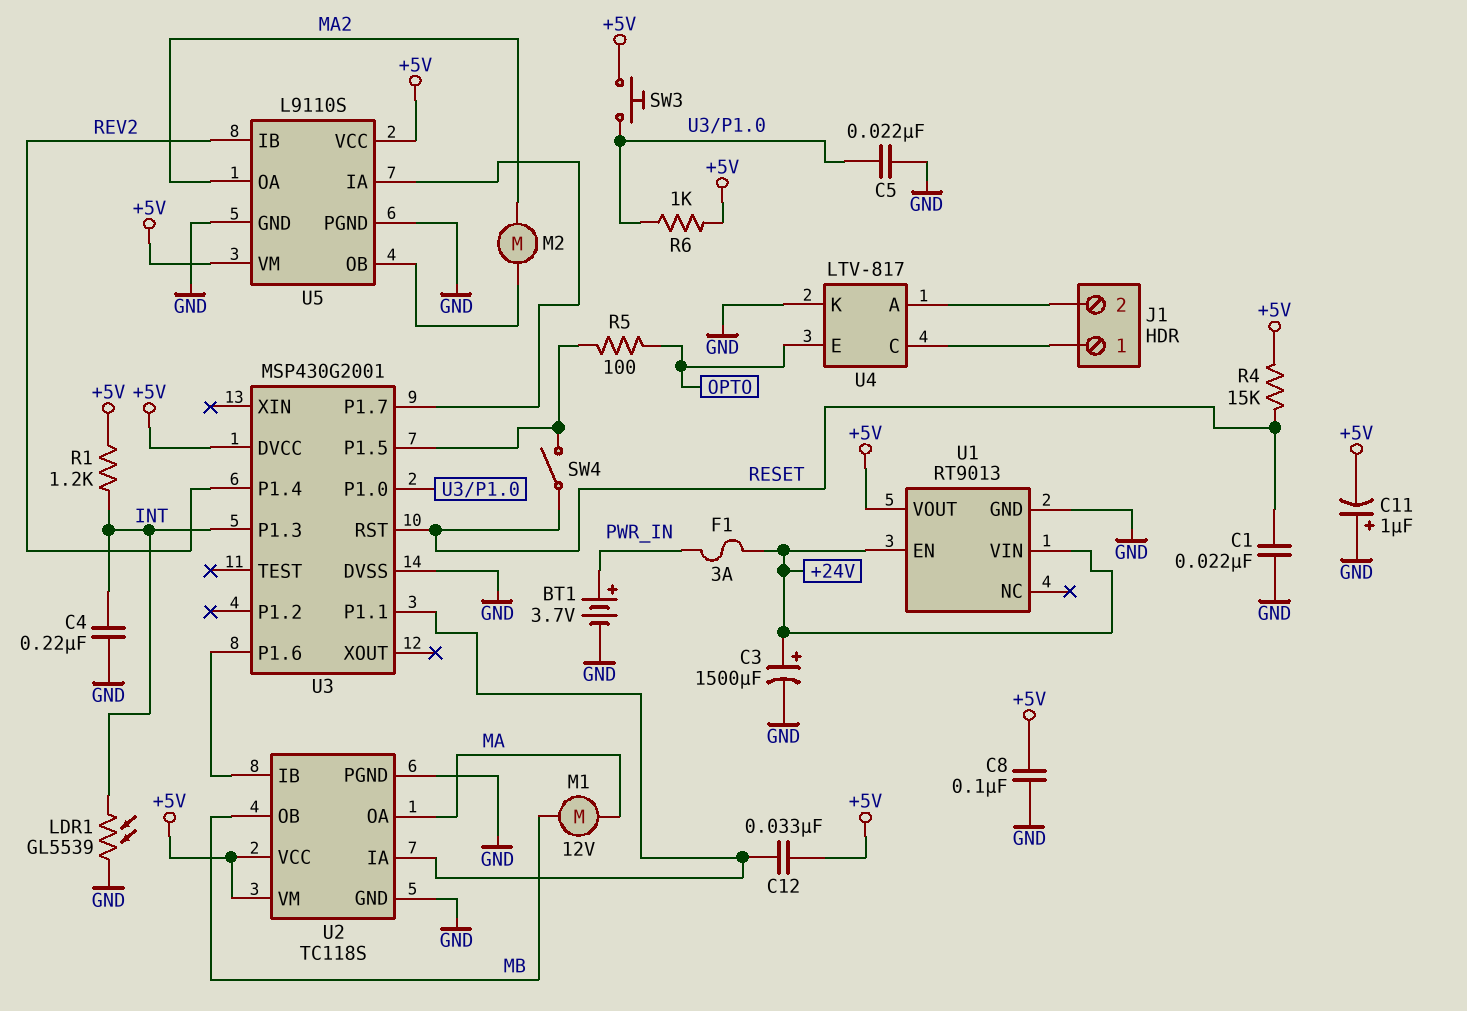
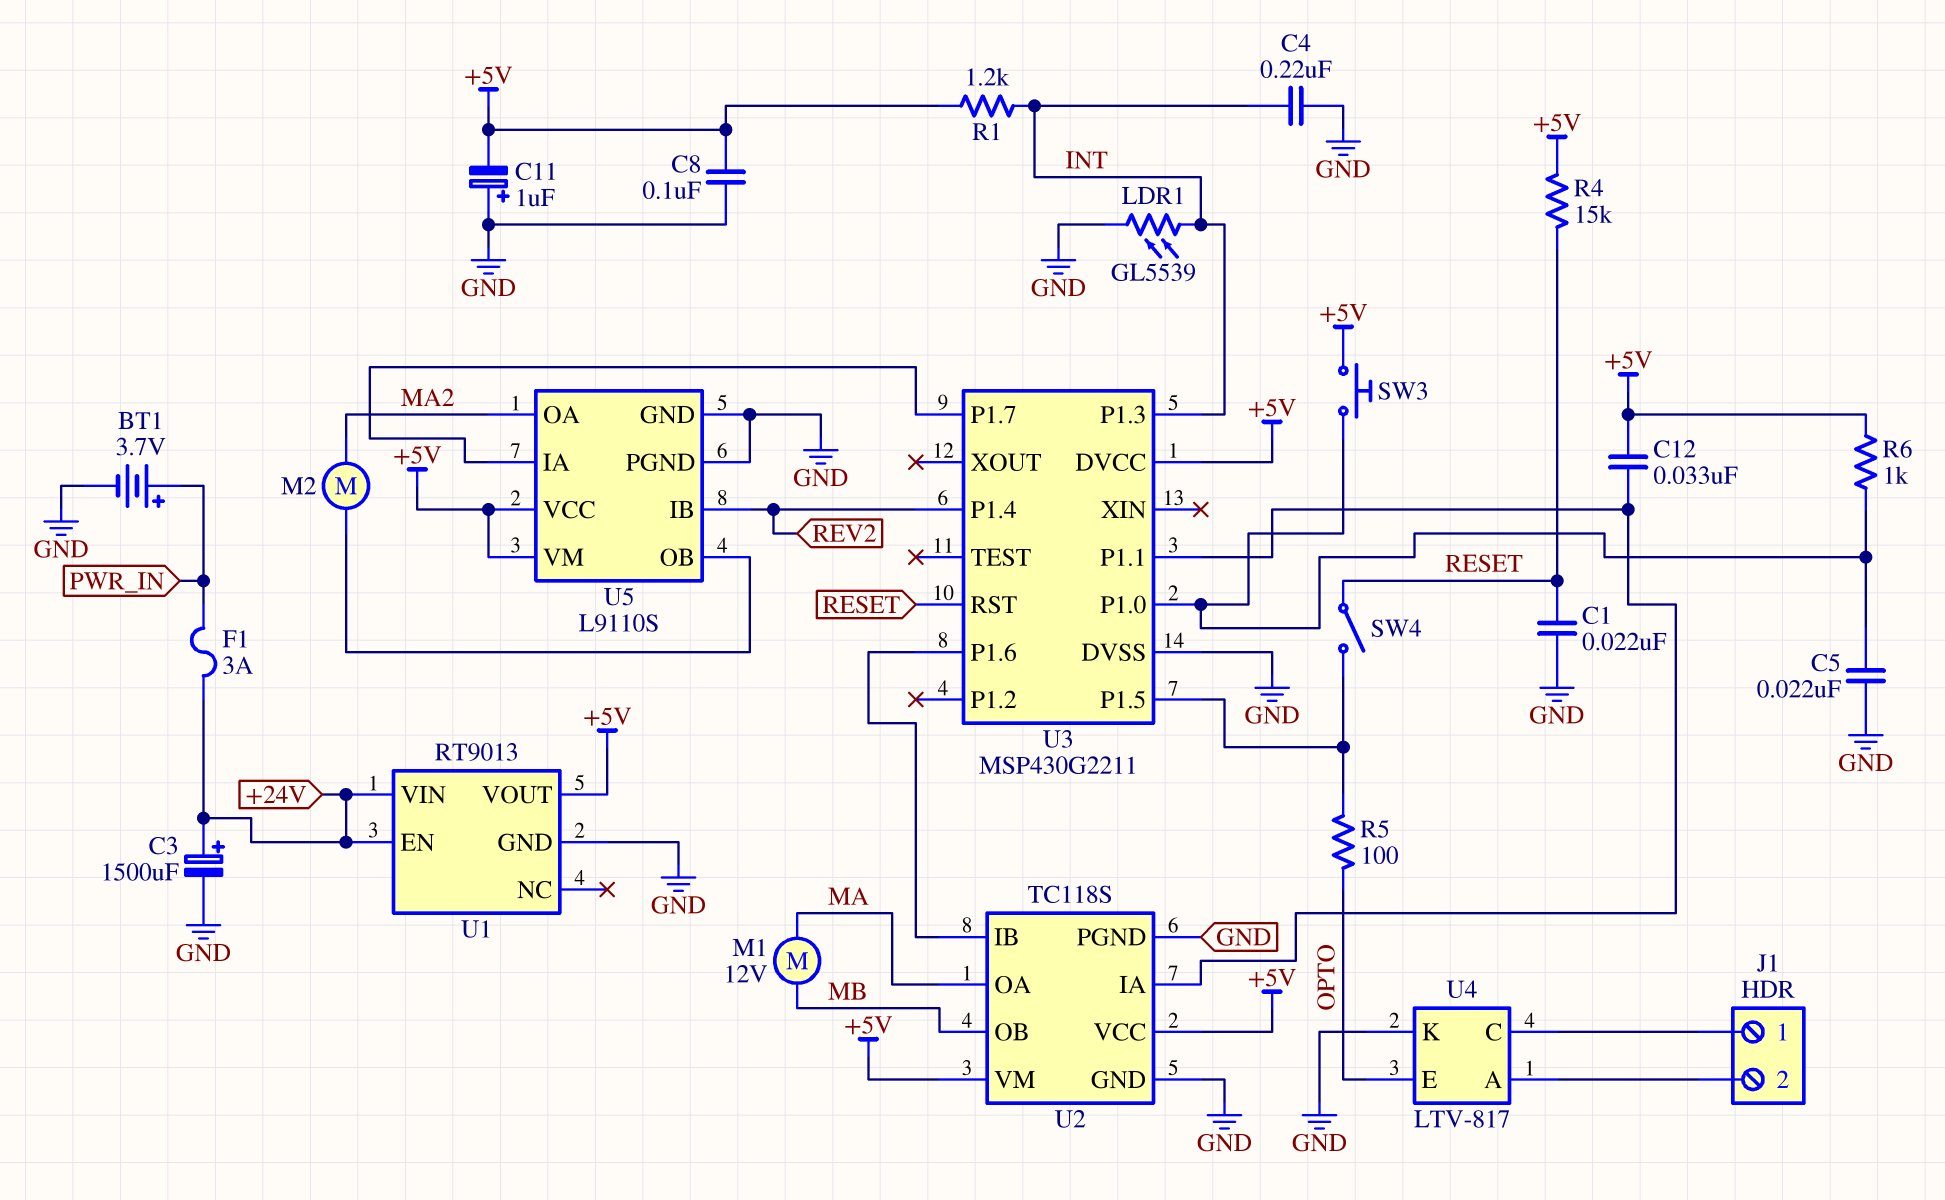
U3: MSP430G2001 -> MSP430G2211

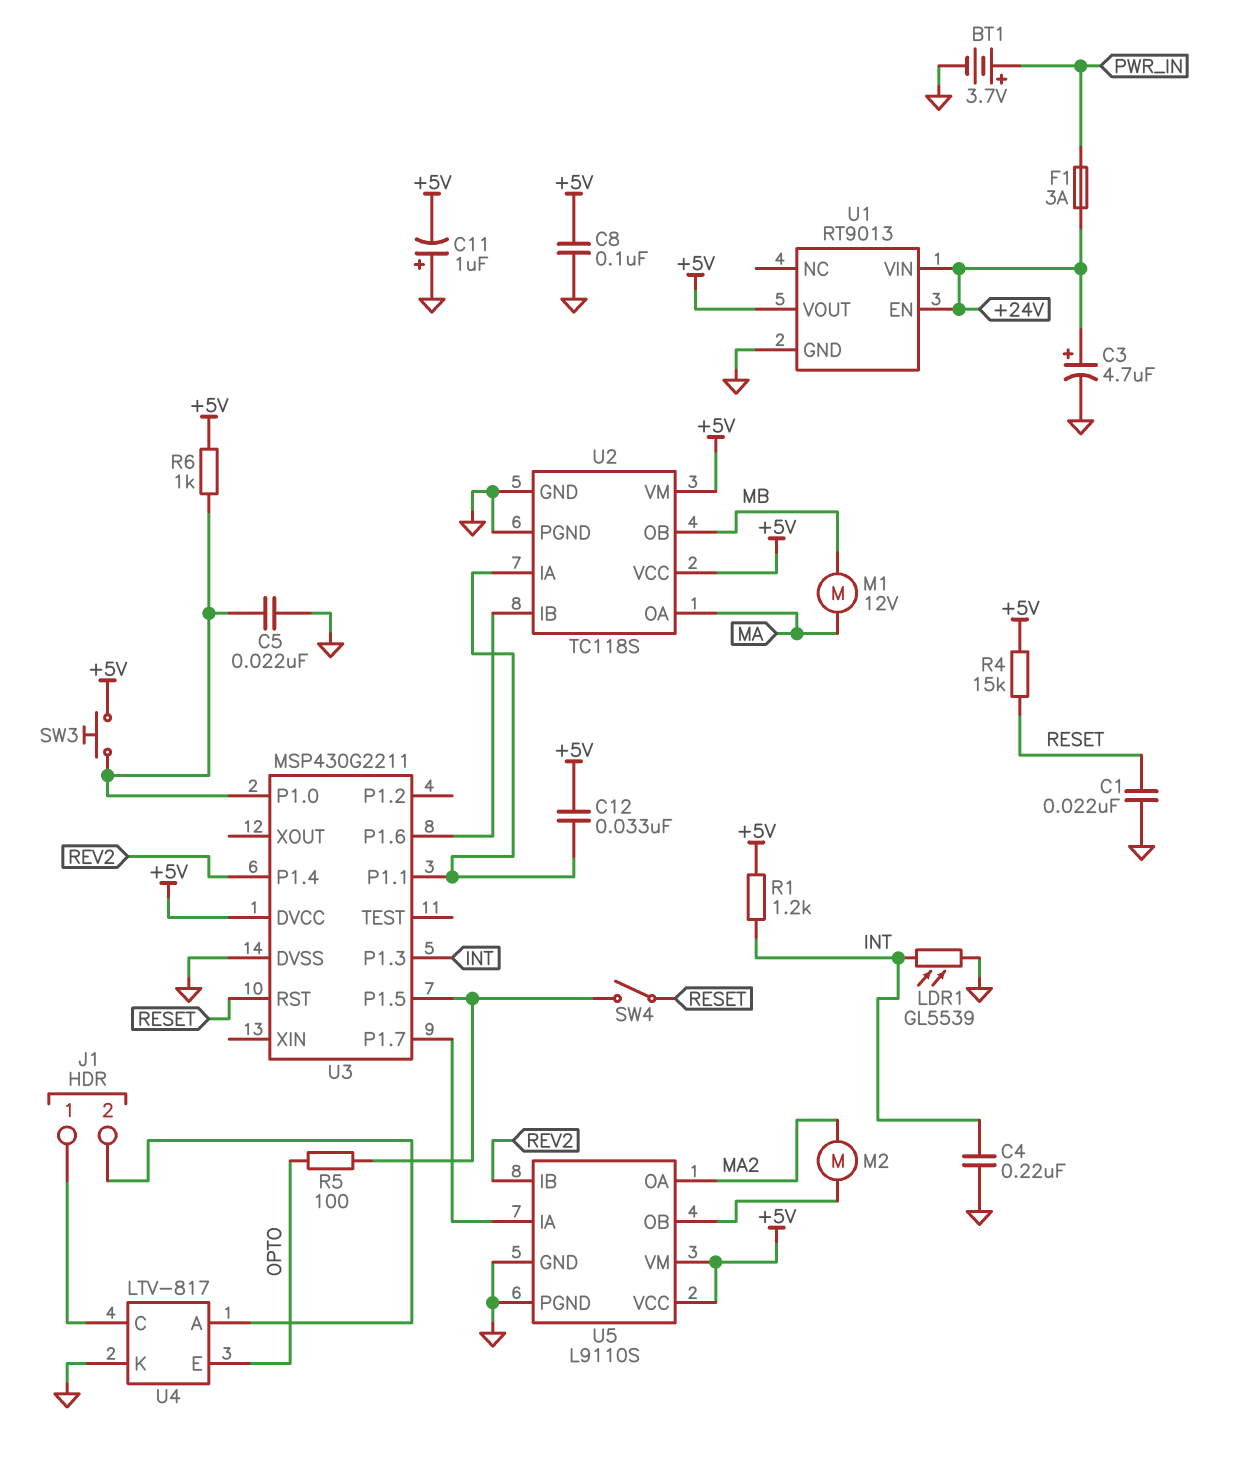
C3: 1500uF (plus +24V, minus GND) -> 4.7uF (plus +24V, minus GND)

